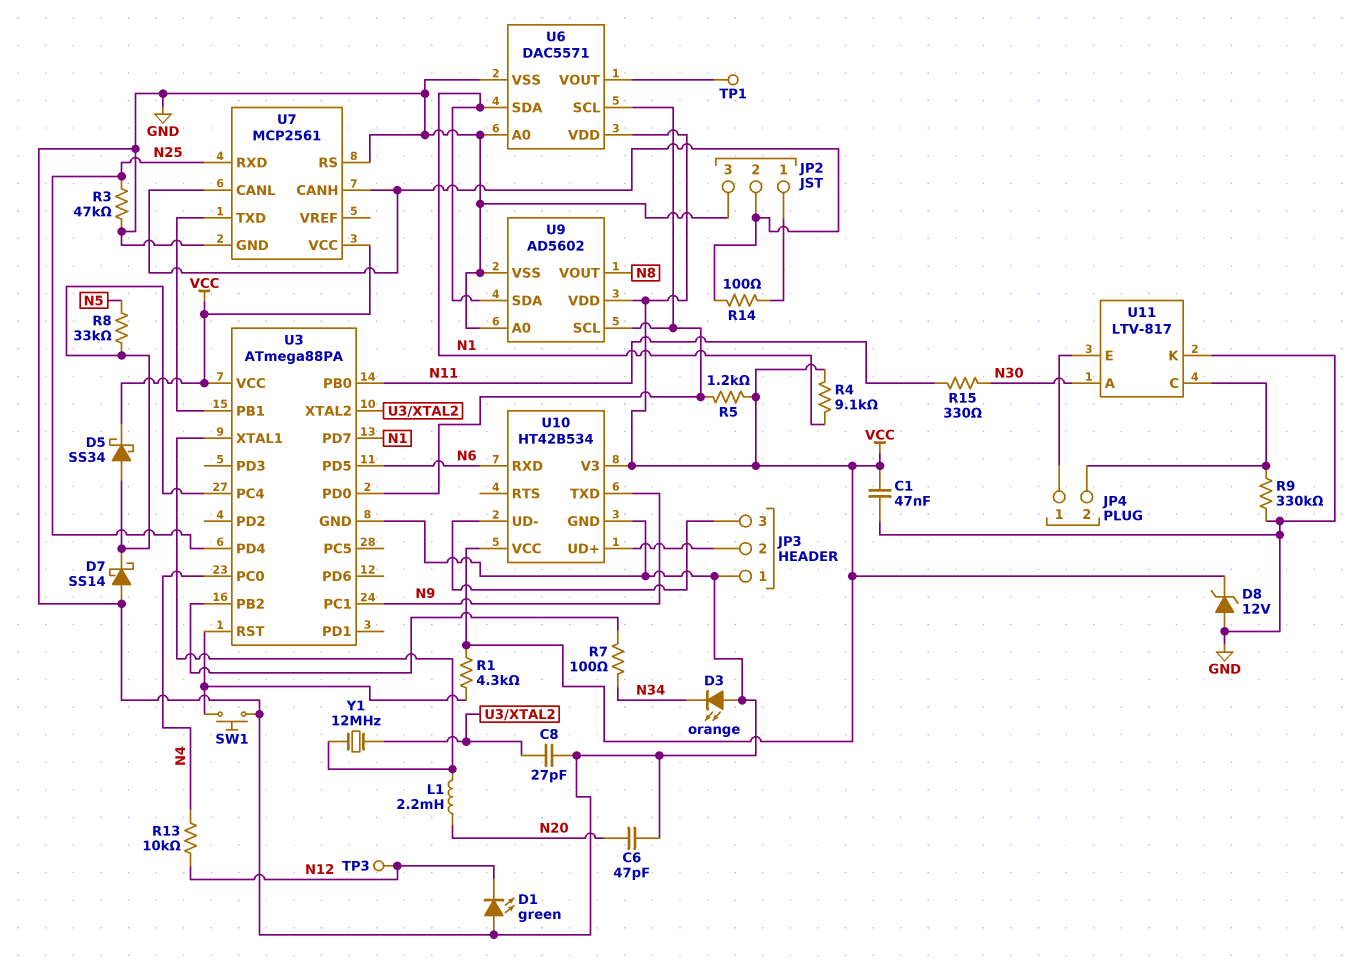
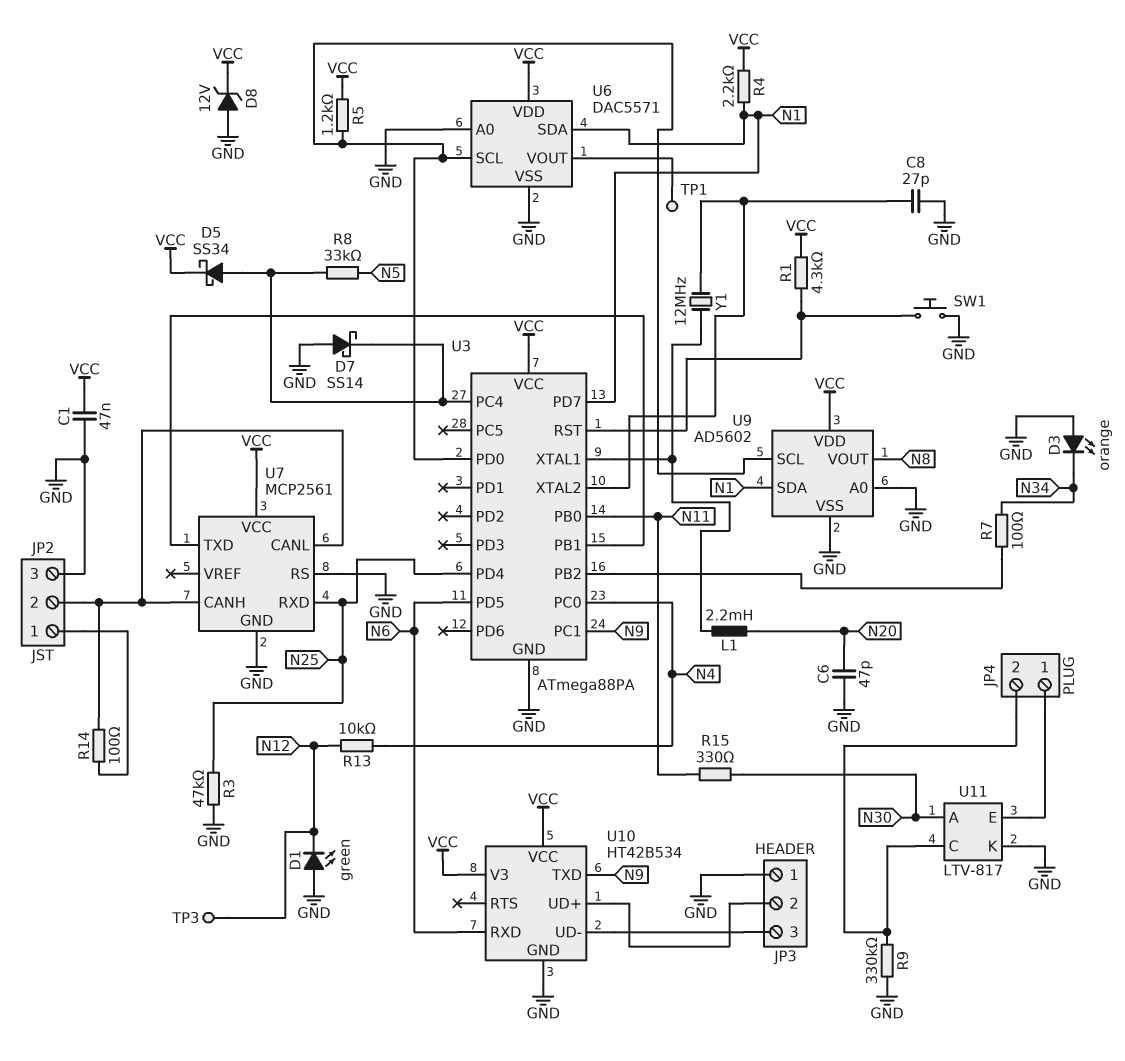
R4: 9.1k (N1, VCC) -> 2.2k (N1, VCC)

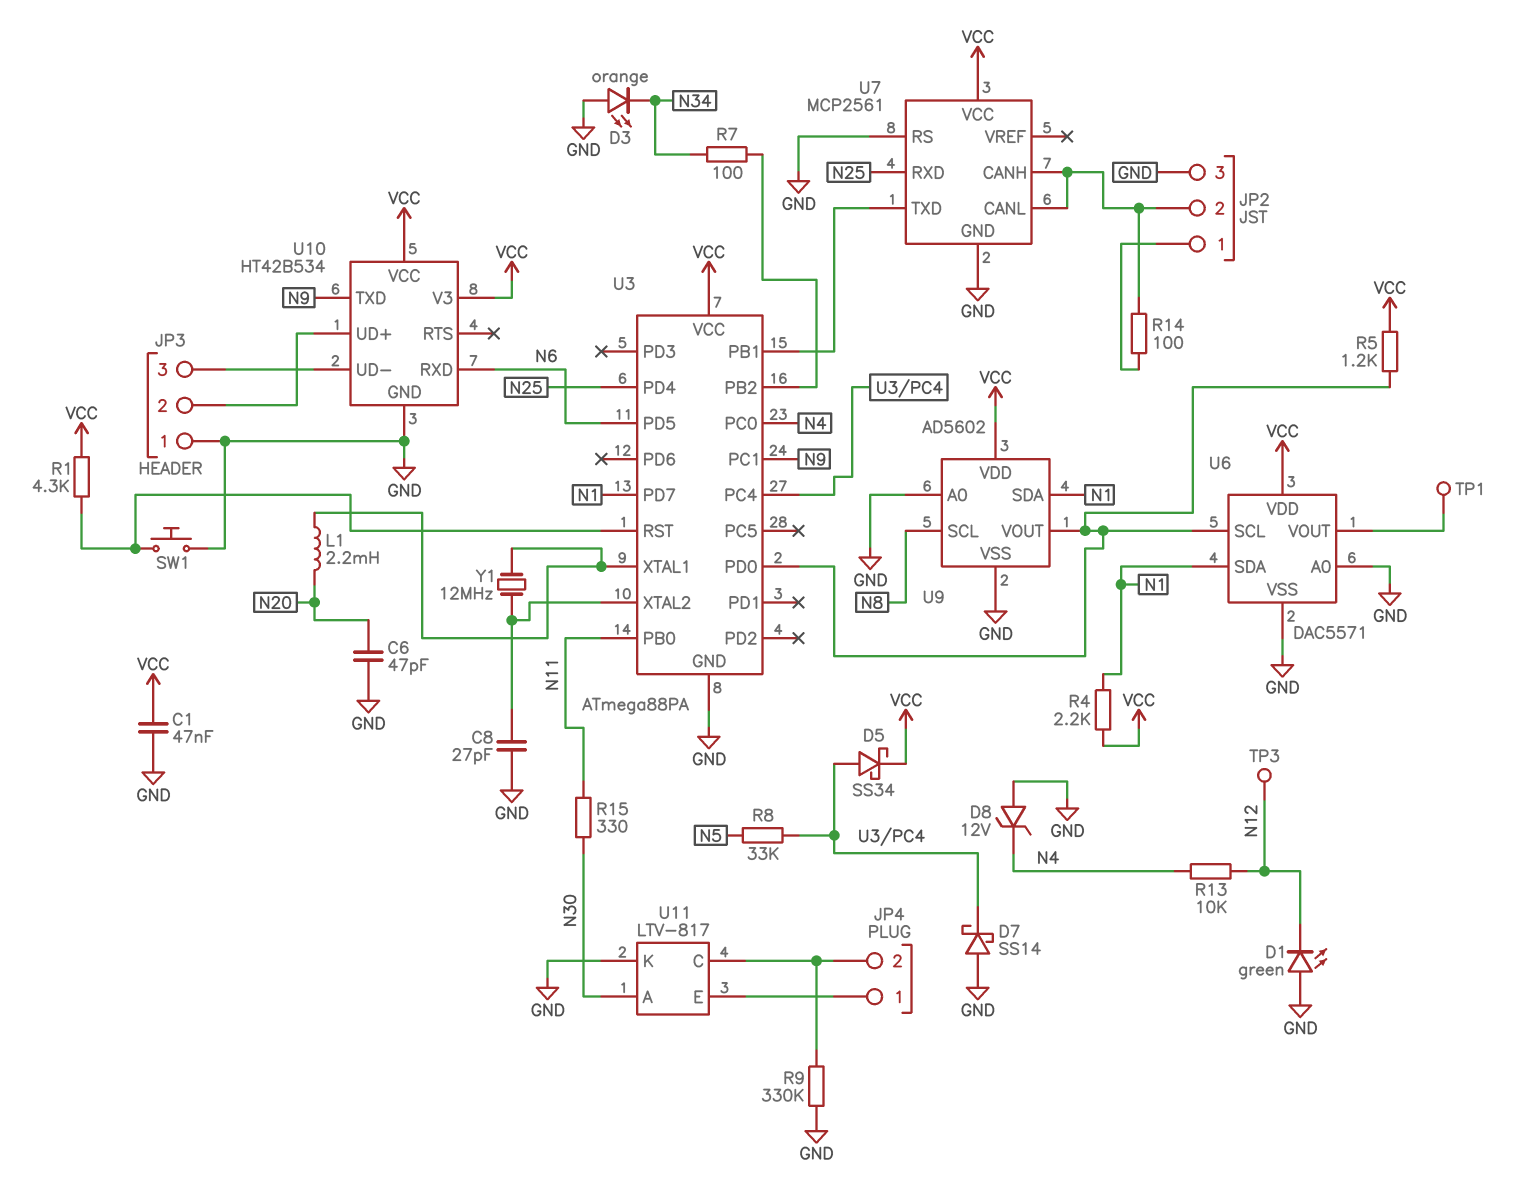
D8: zener 12V (A GND, K VCC) -> zener 12V (A GND, K N4)
R3: 47k (GND, N25) -> none
U9 pin SCL: U3/PD0 -> N8
U9 pin VOUT: N8 -> U3/PD0

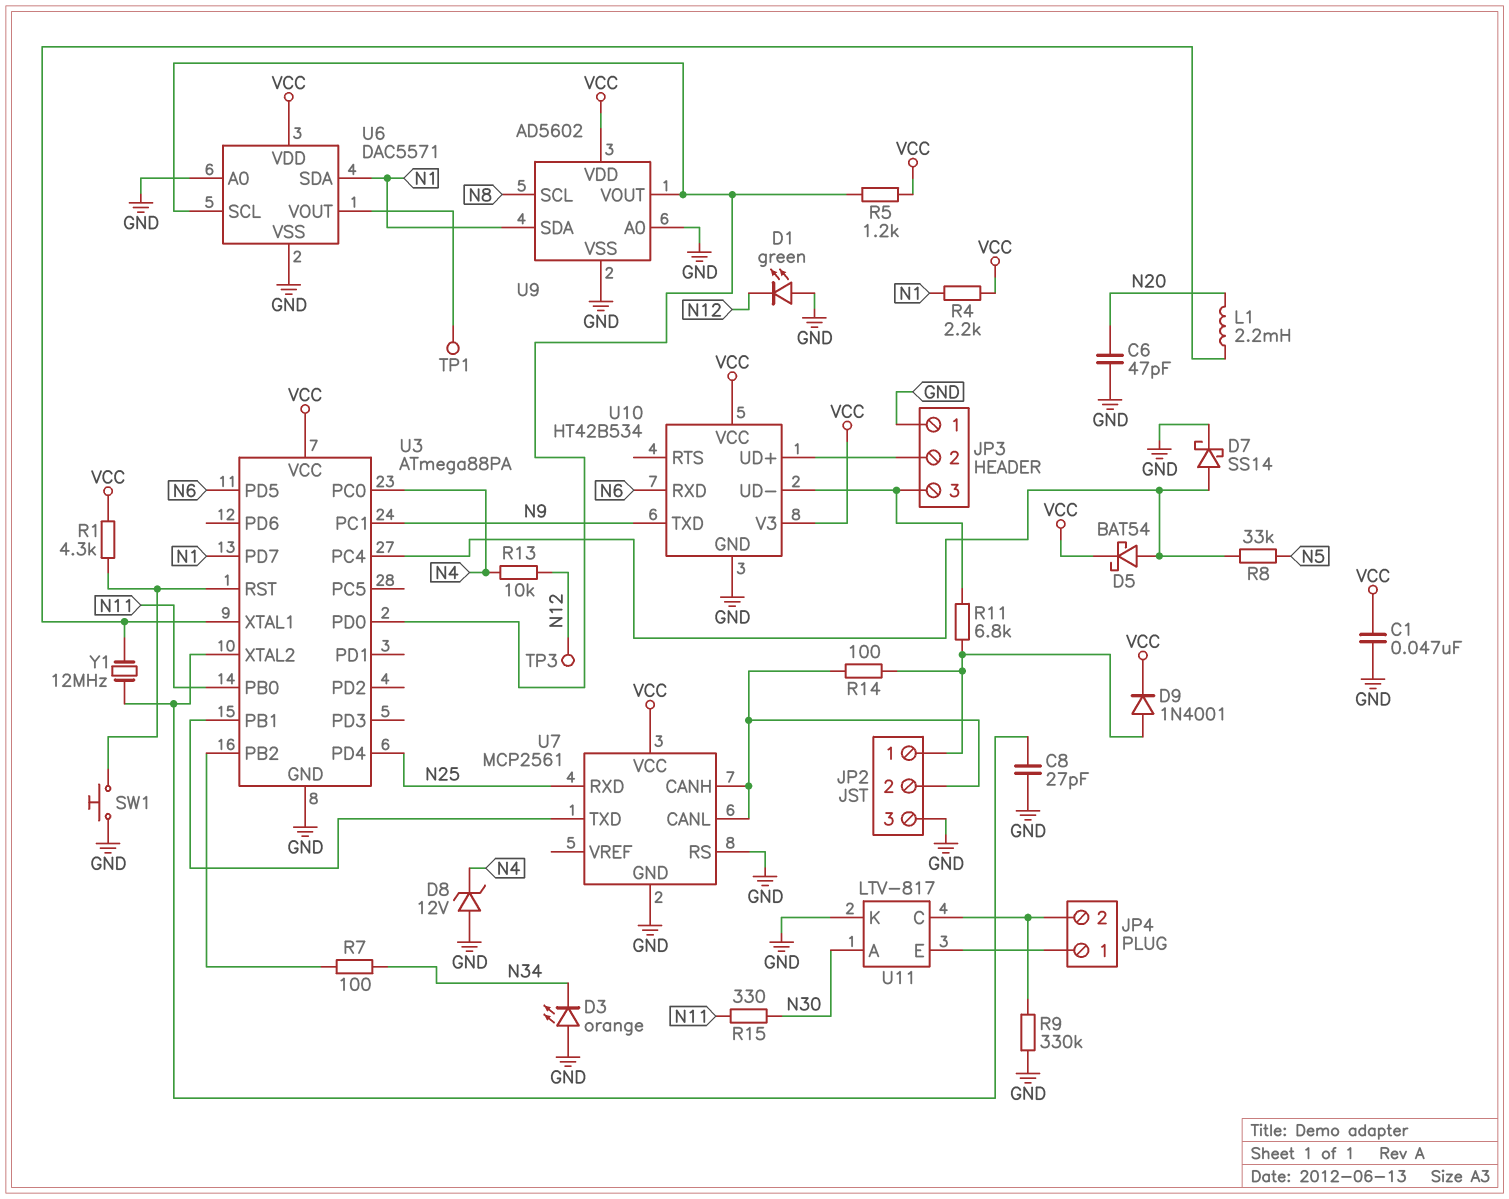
D5: schottky SS34 (A U3/PC4, K VCC) -> schottky BAT54 (A U3/PC4, K VCC)
D7: schottky SS14 (A GND, K U3/PC4) -> schottky SS14 (A U3/PC4, K GND)
D9: none -> diode 1N4001 (A JP2/1, K VCC)
R11: none -> 6.8k (JP2/1, JP3/3)

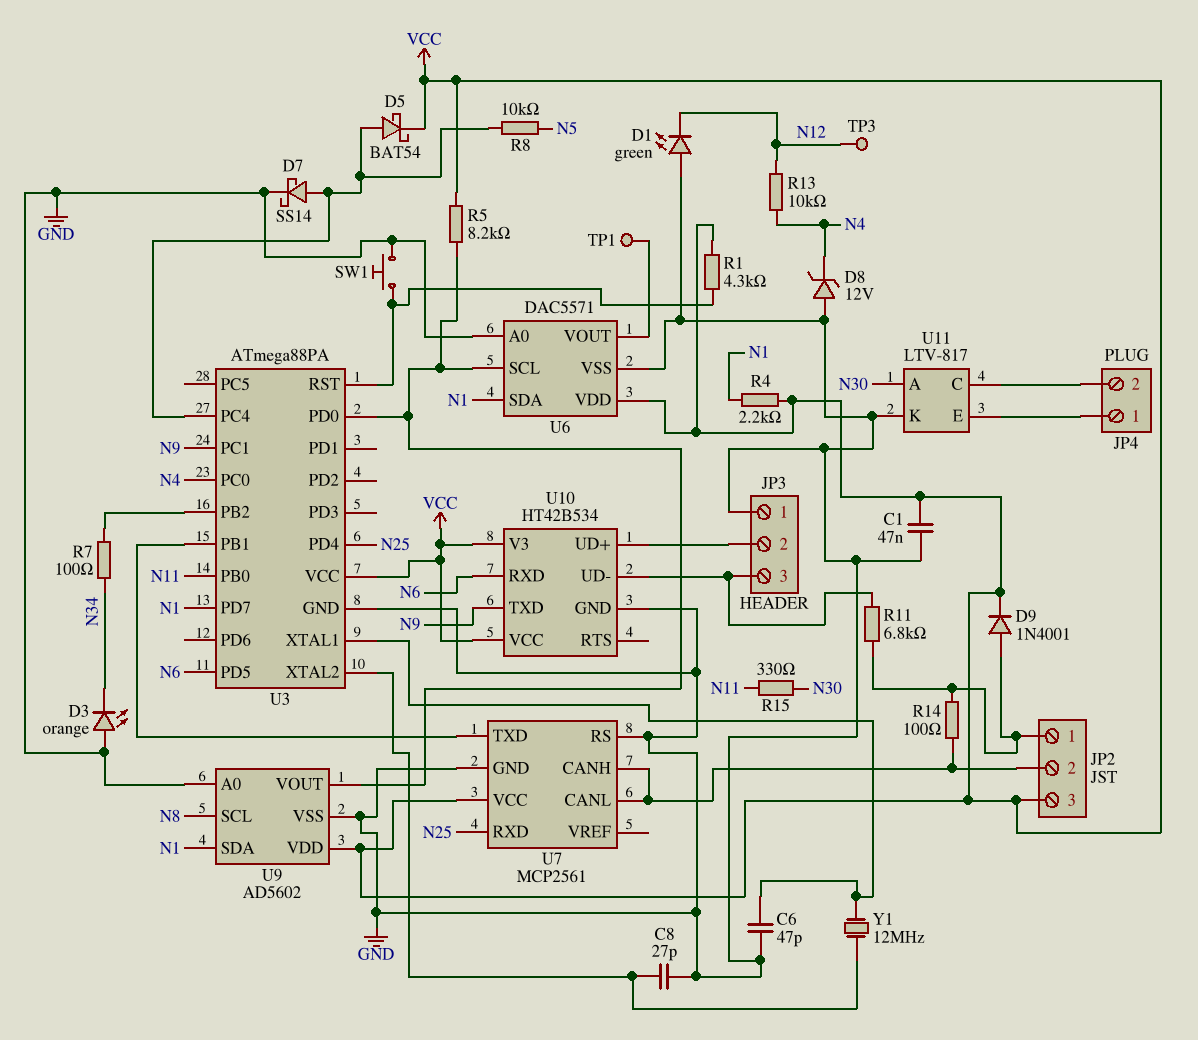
C6: 47pF (GND, N20) -> 47pF (GND, U3/XTAL1)
JP2 pin 3: GND -> VCC
L1: 2.2mH (N20, U3/XTAL1) -> none
R5: 1.2k (U3/PD0, VCC) -> 8.2k (U3/PD0, VCC)
R8: 33k (N5, U3/PC4) -> 10k (N5, U3/PC4)
R9: 330k (GND, JP4/2) -> none

